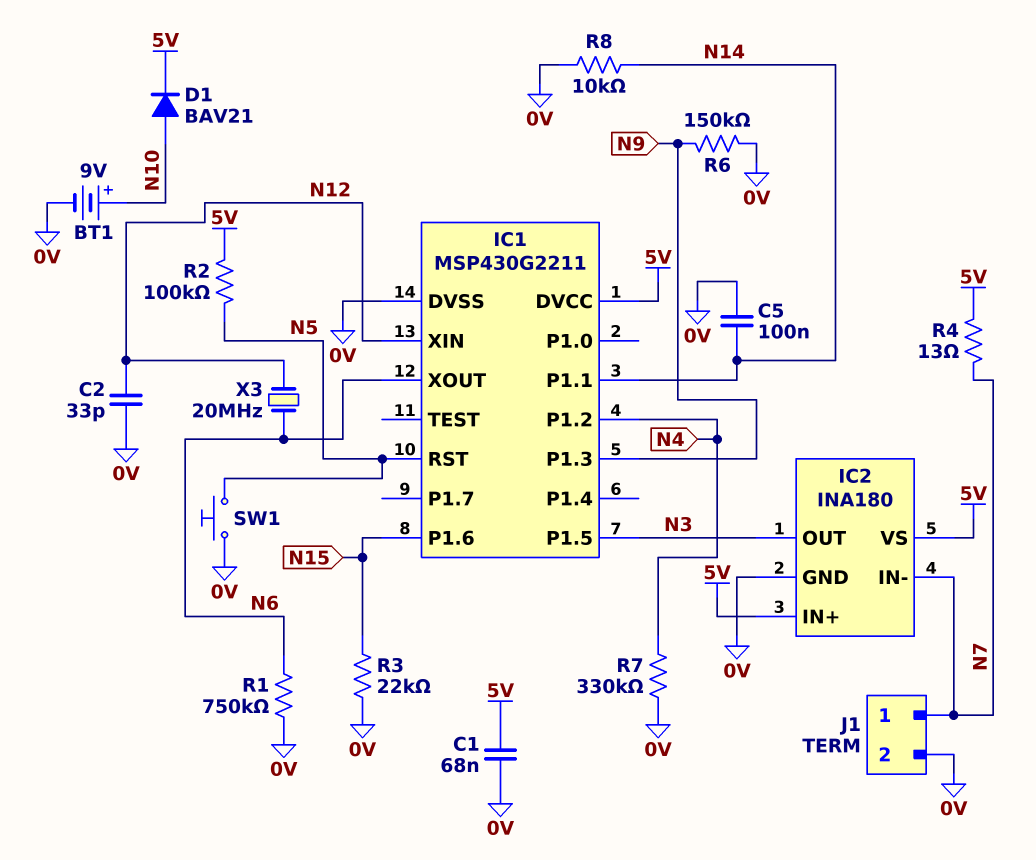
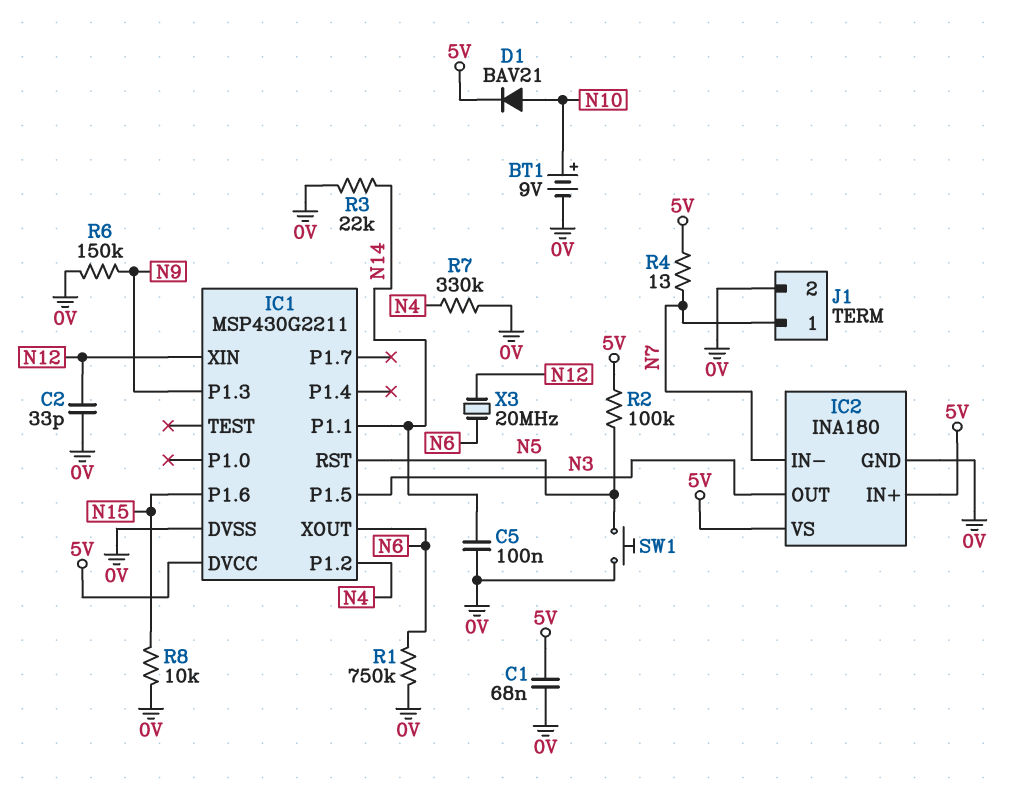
R3: 22k (0V, N15) -> 22k (0V, N14)
R8: 10k (0V, N14) -> 10k (0V, N15)

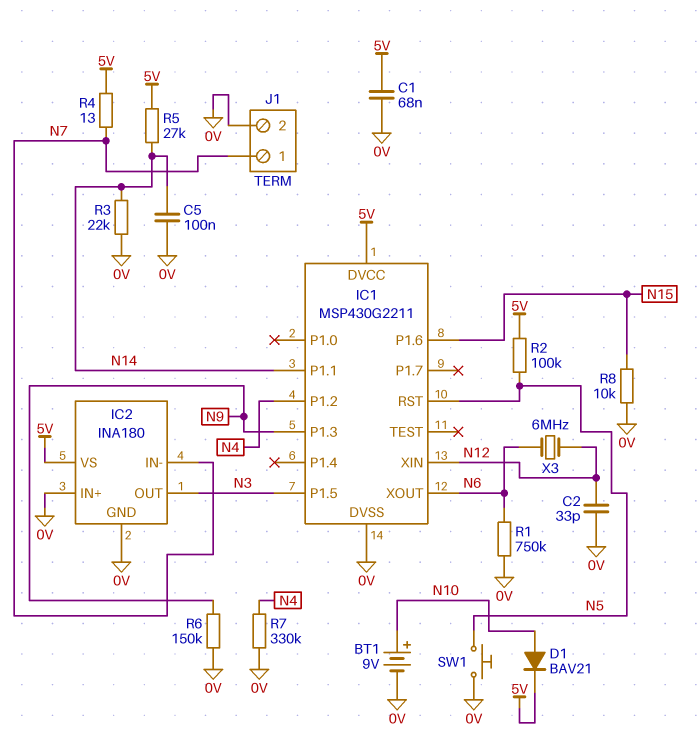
IC2 pin IN+: 5V -> 0V
R5: none -> 27k (5V, N14)
X3: 20MHz (N6, N12) -> 6MHz (N6, N12)

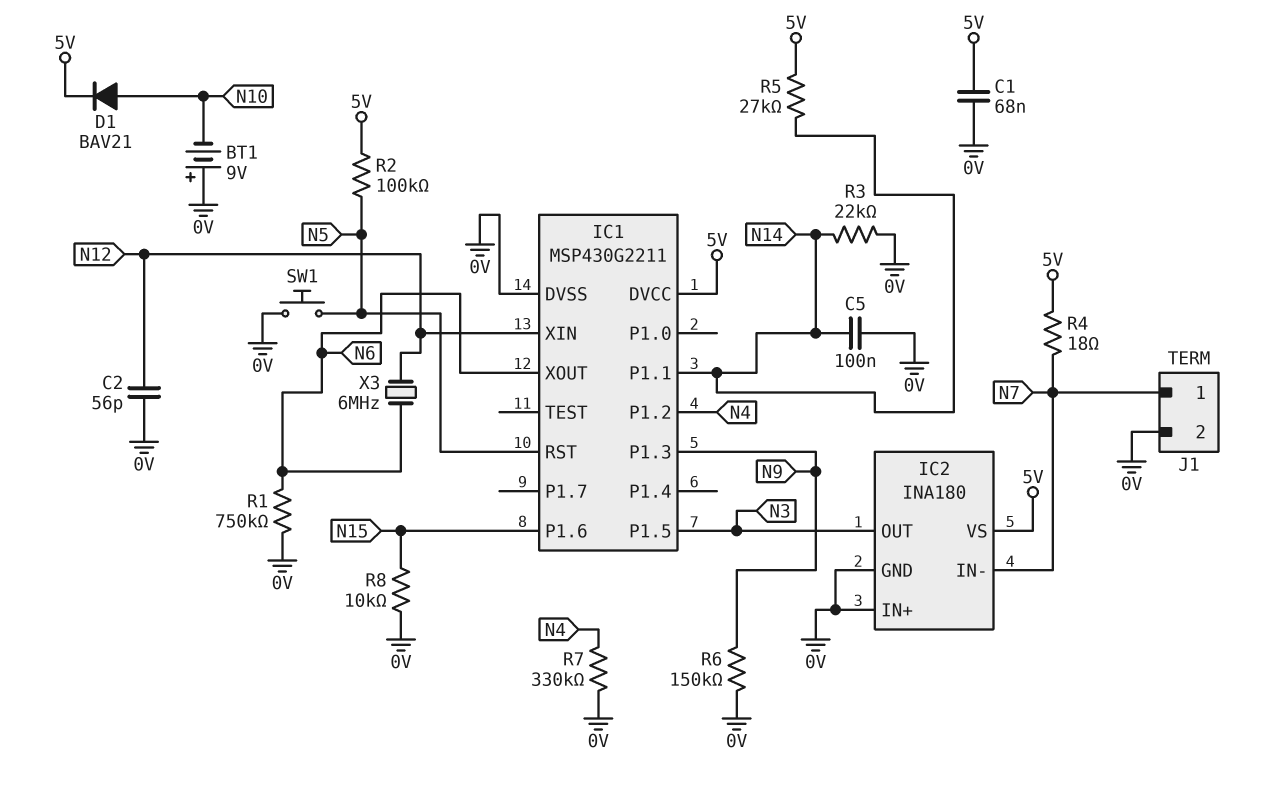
BT1: 9V (plus N10, minus 0V) -> 9V (plus 0V, minus N10)
C2: 33pF (0V, N12) -> 56pF (0V, N12)
R4: 13 (5V, N7) -> 18 (5V, N7)

